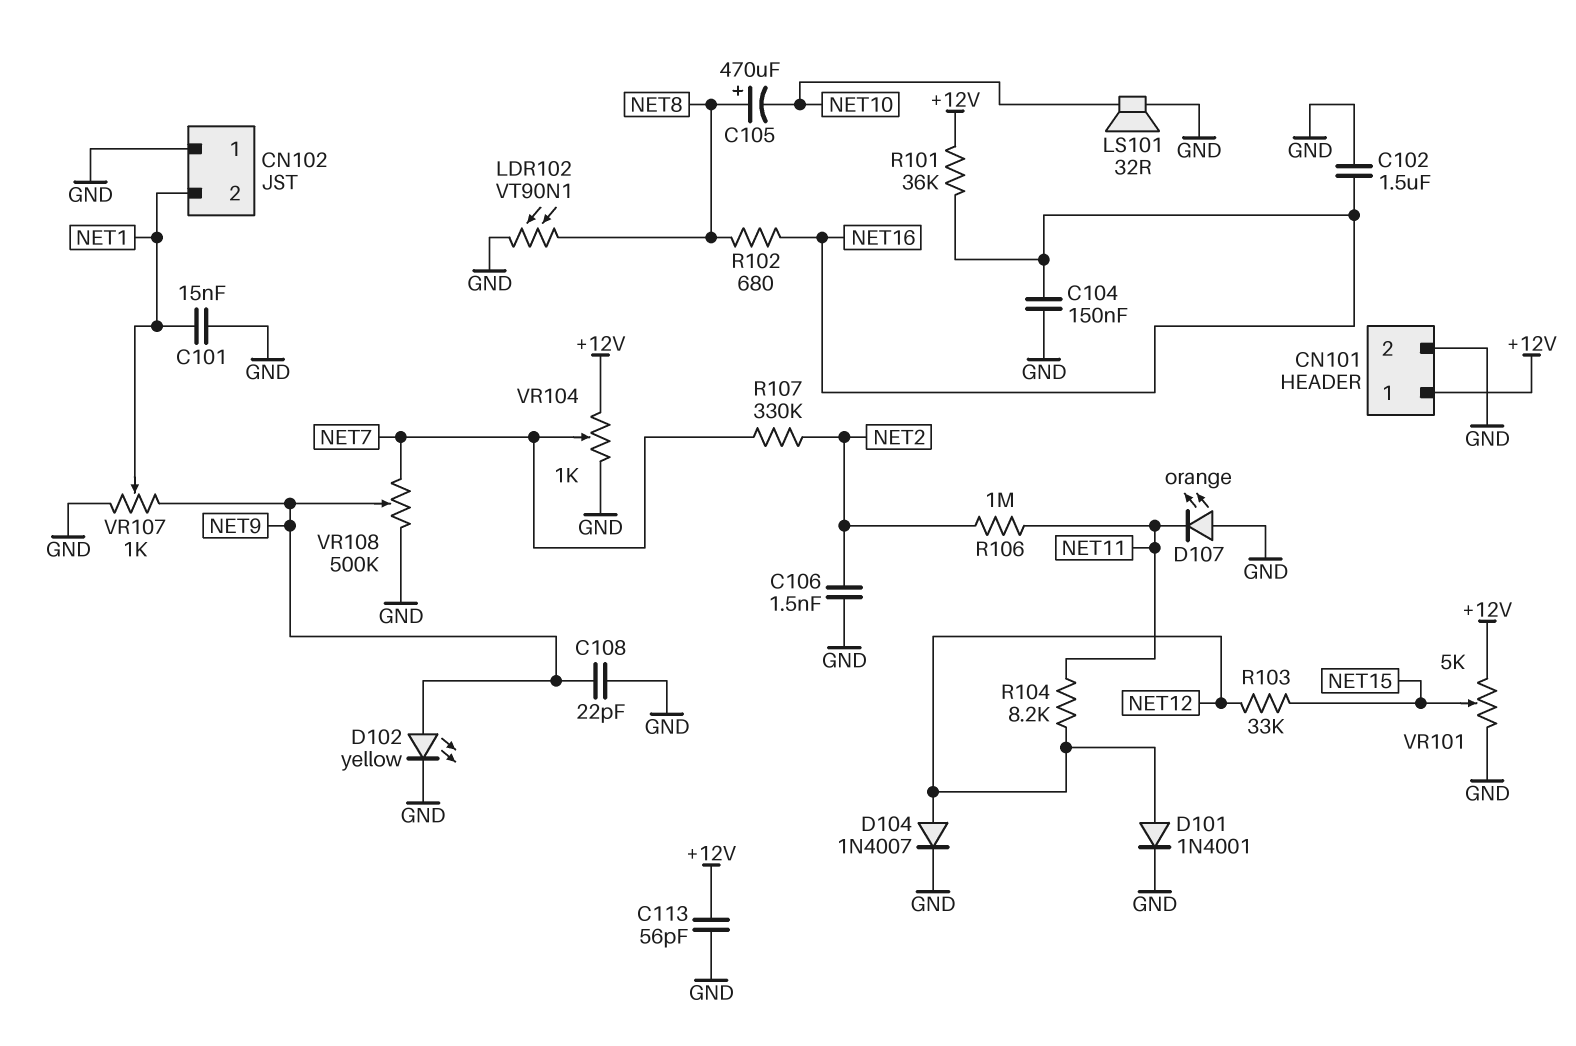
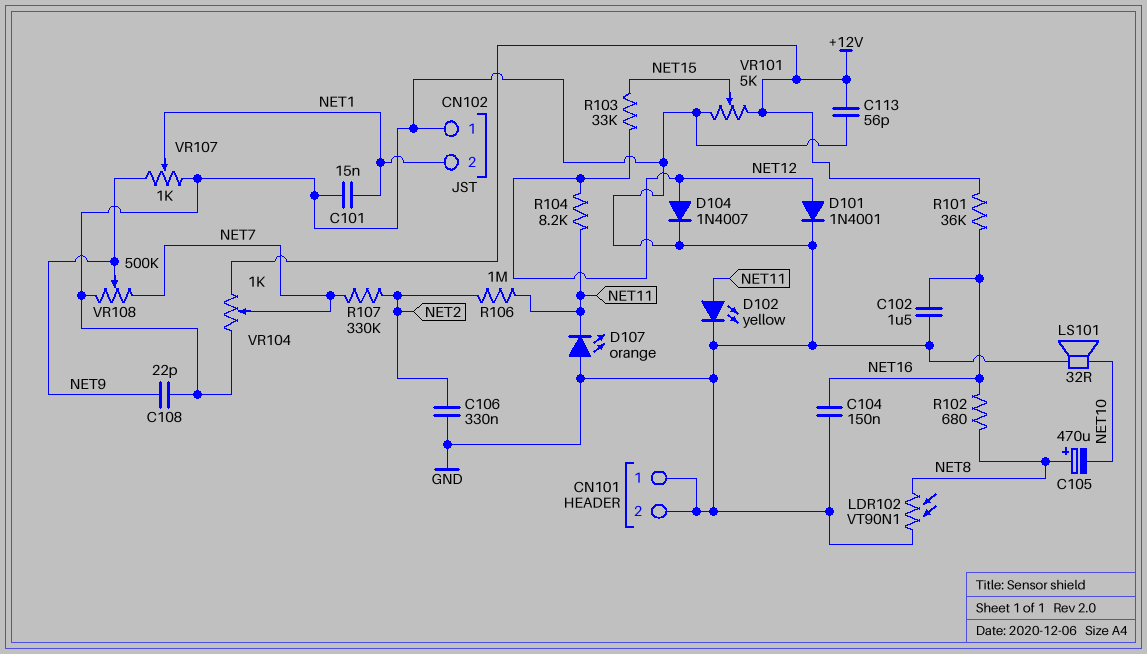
C106: 1.5nF (GND, NET2) -> 330nF (GND, NET2)
CN101 pin 1: +12V -> GND
D102: LED yellow (A NET9, K GND) -> LED yellow (A NET11, K GND)

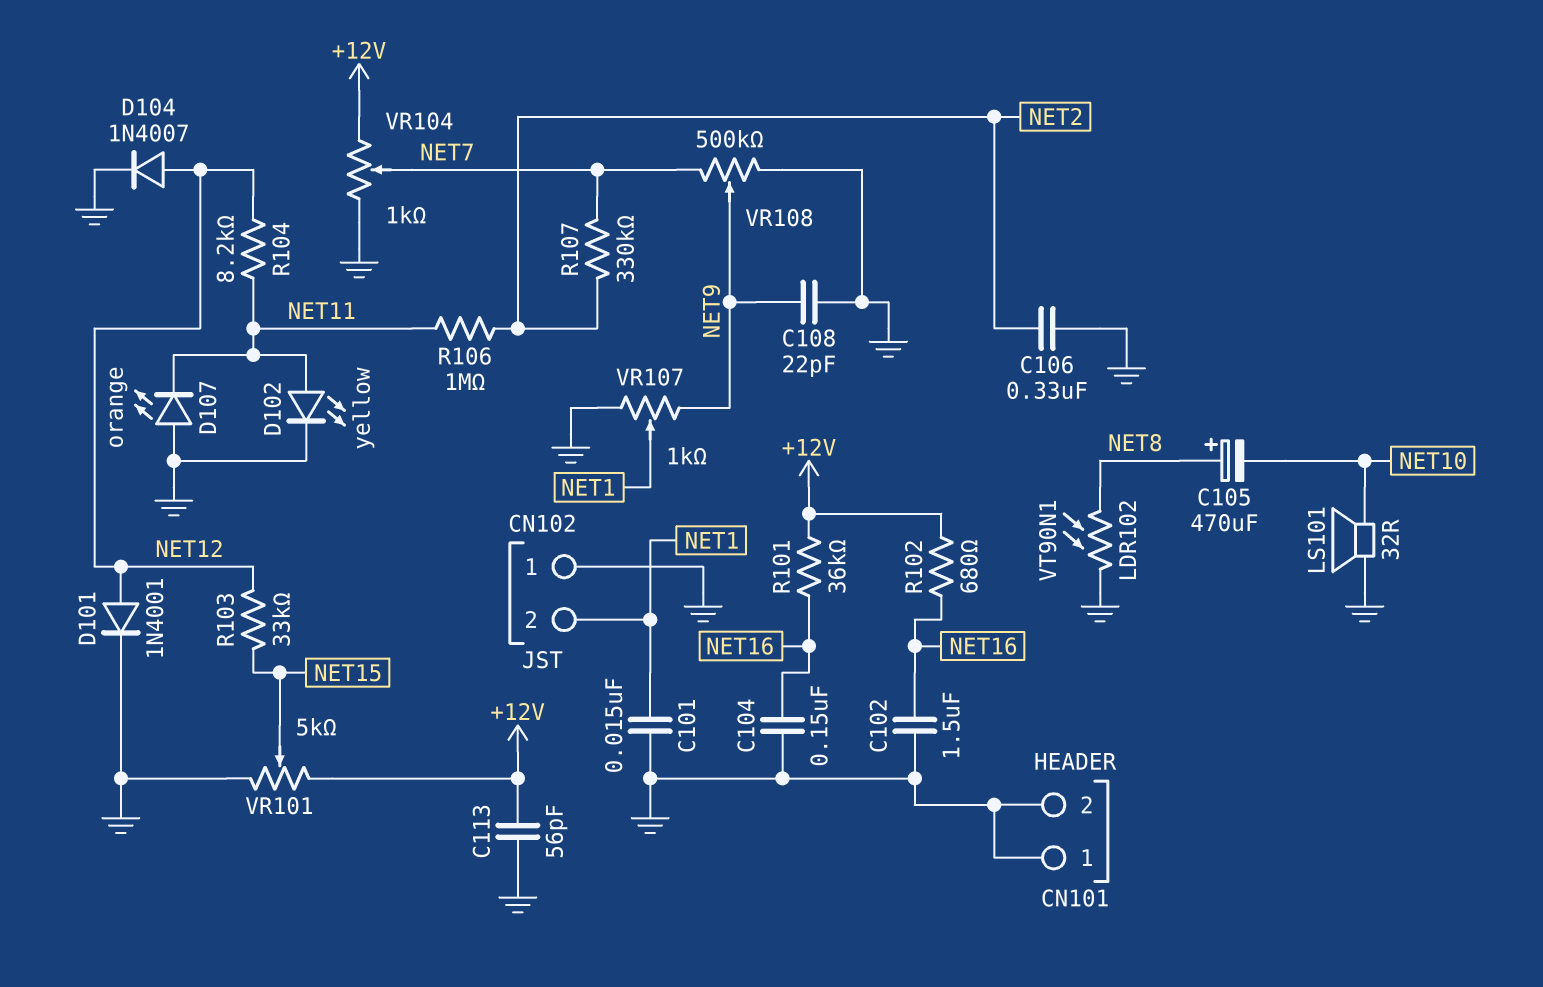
R102: 680 (NET8, NET16) -> 680 (+12V, NET16)

